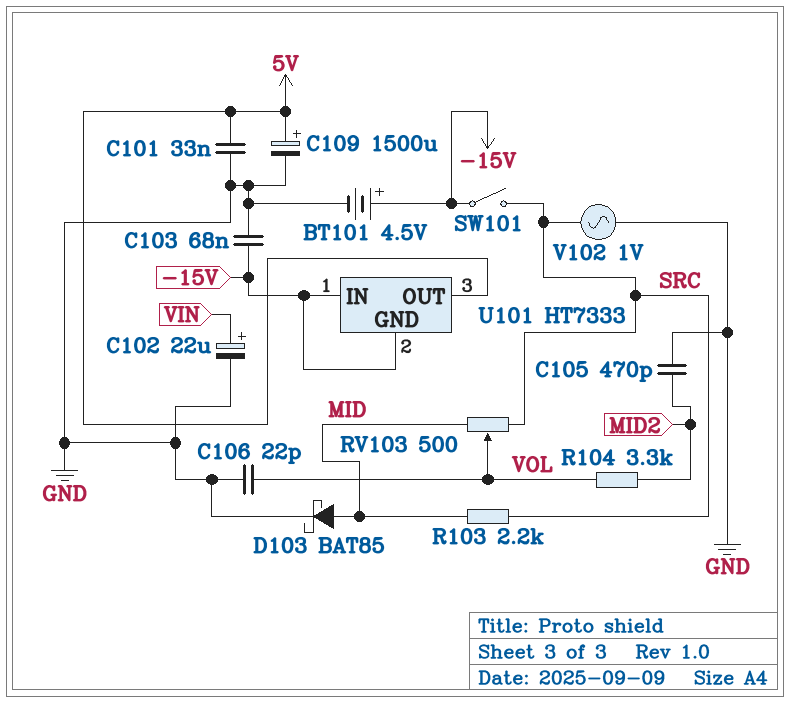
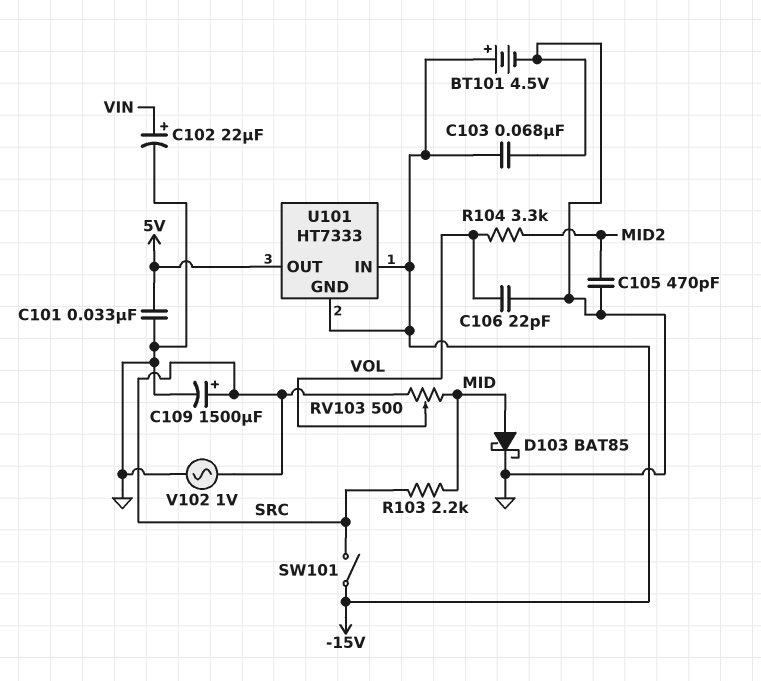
C109: 1500uF (plus 5V, minus GND) -> 1500uF (plus SRC, minus GND)

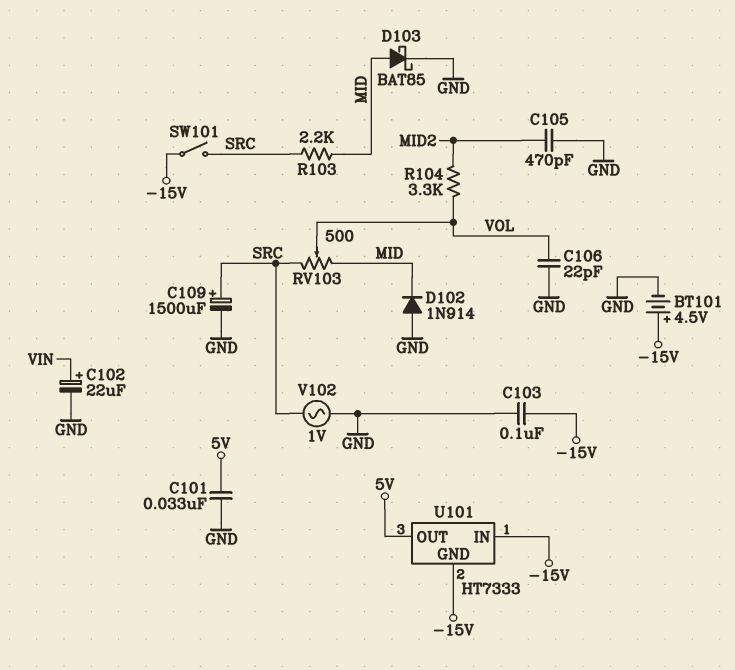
C103: 68nF (-15V, GND) -> 100nF (-15V, GND)
D102: none -> diode 1N914 (A GND, K MID)

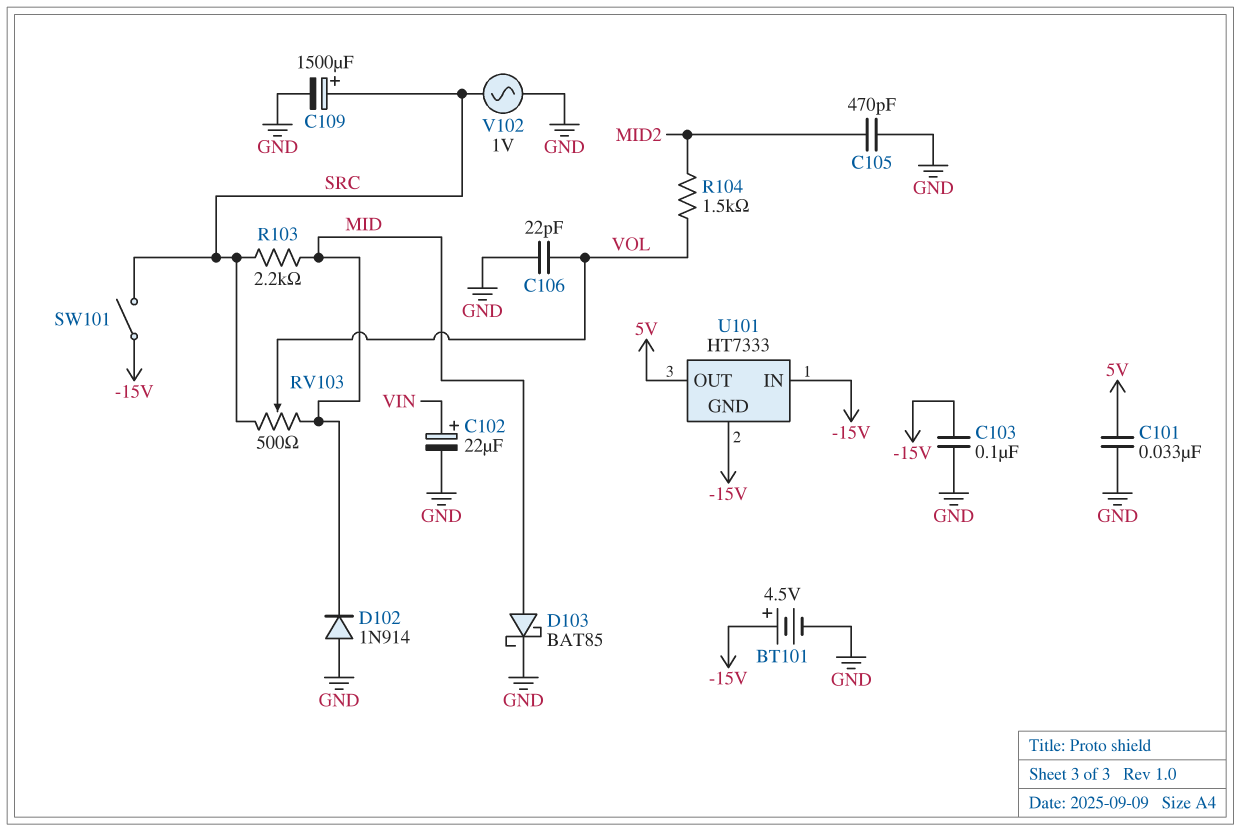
R104: 3.3k (MID2, VOL) -> 1.5k (MID2, VOL)

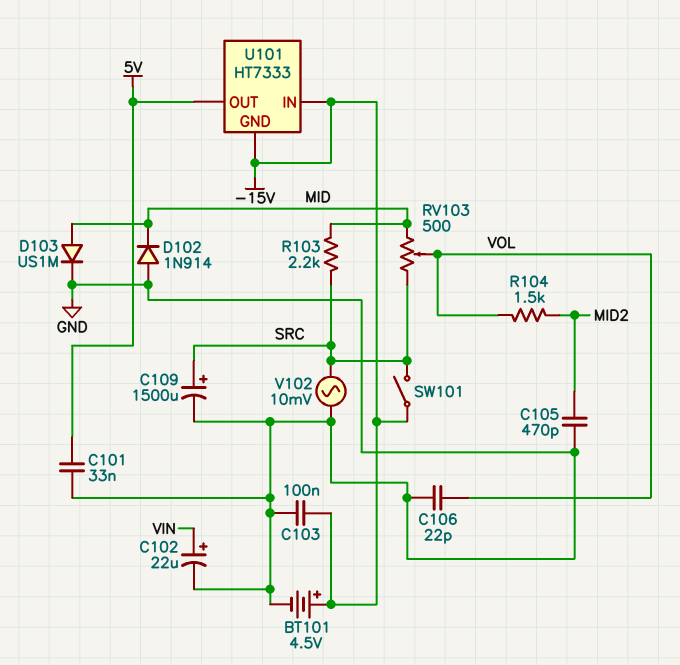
D103: schottky BAT85 (A MID, K GND) -> diode US1M (A MID, K GND)
V102: AC 1V (GND, SRC) -> AC 10mV (GND, SRC)

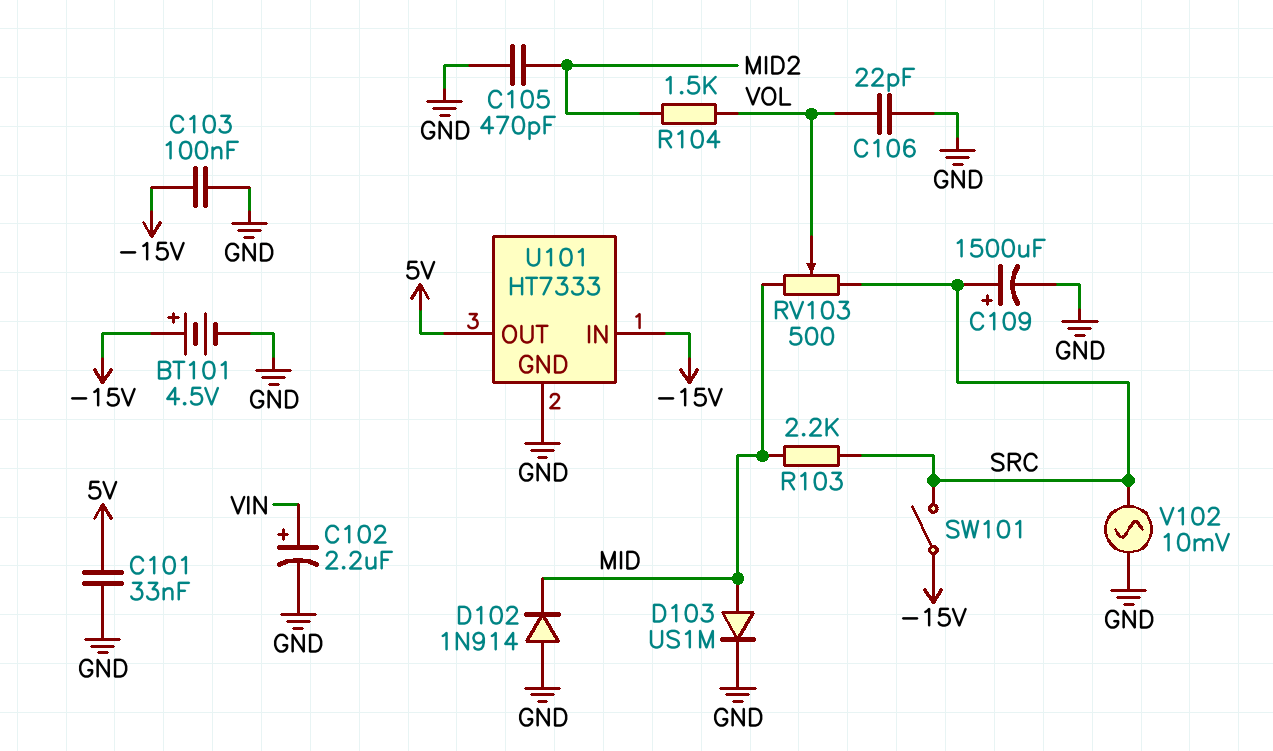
C102: 22uF (plus VIN, minus GND) -> 2.2uF (plus VIN, minus GND)
U101 pin GND: -15V -> GND

